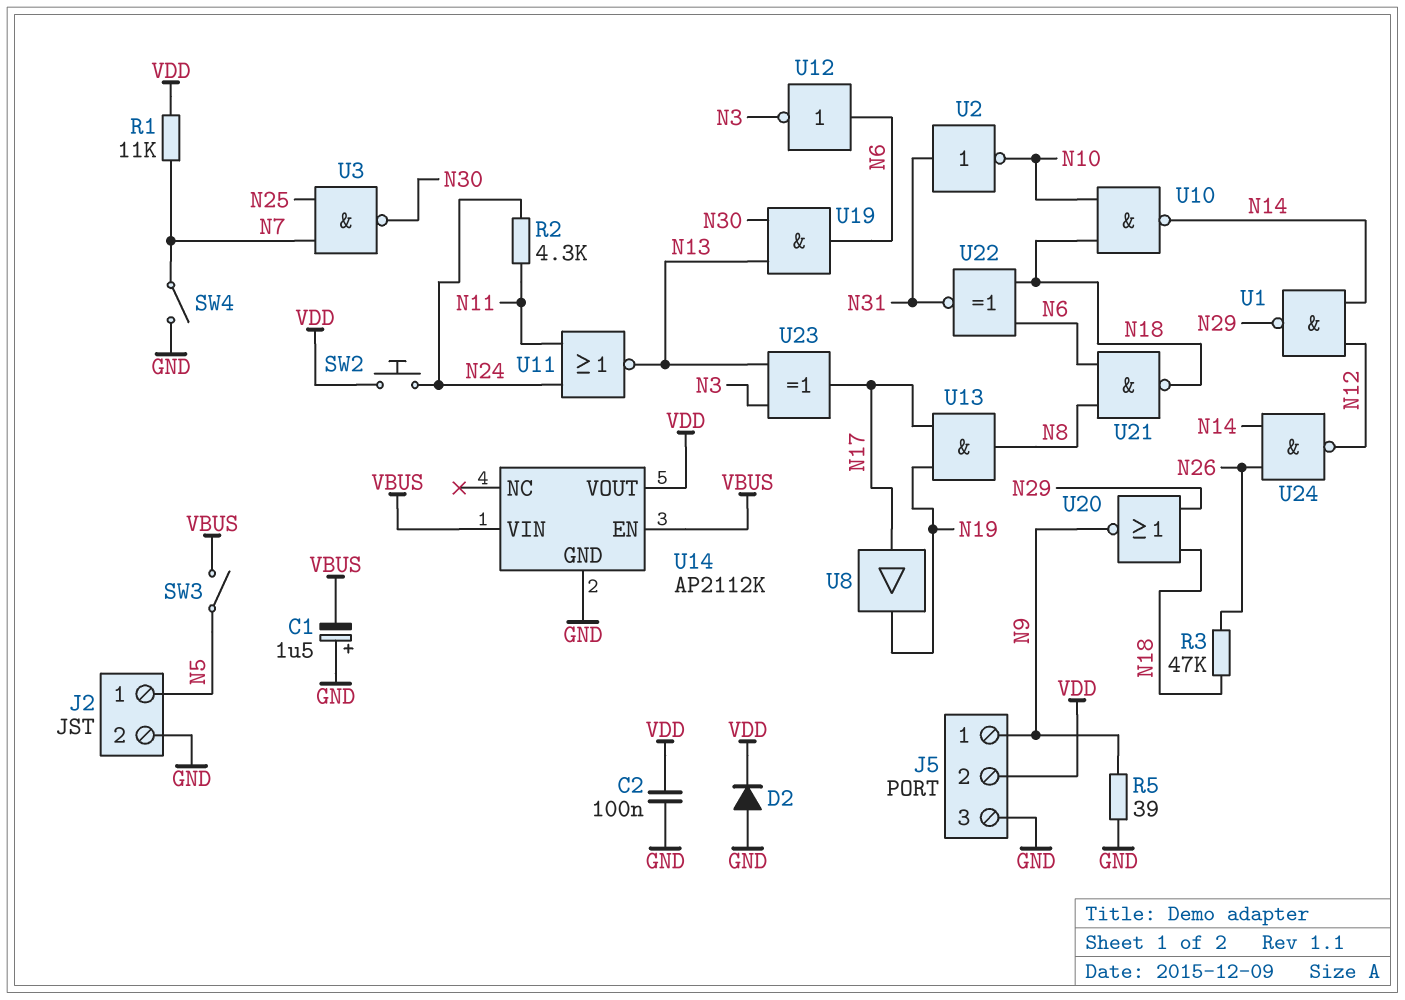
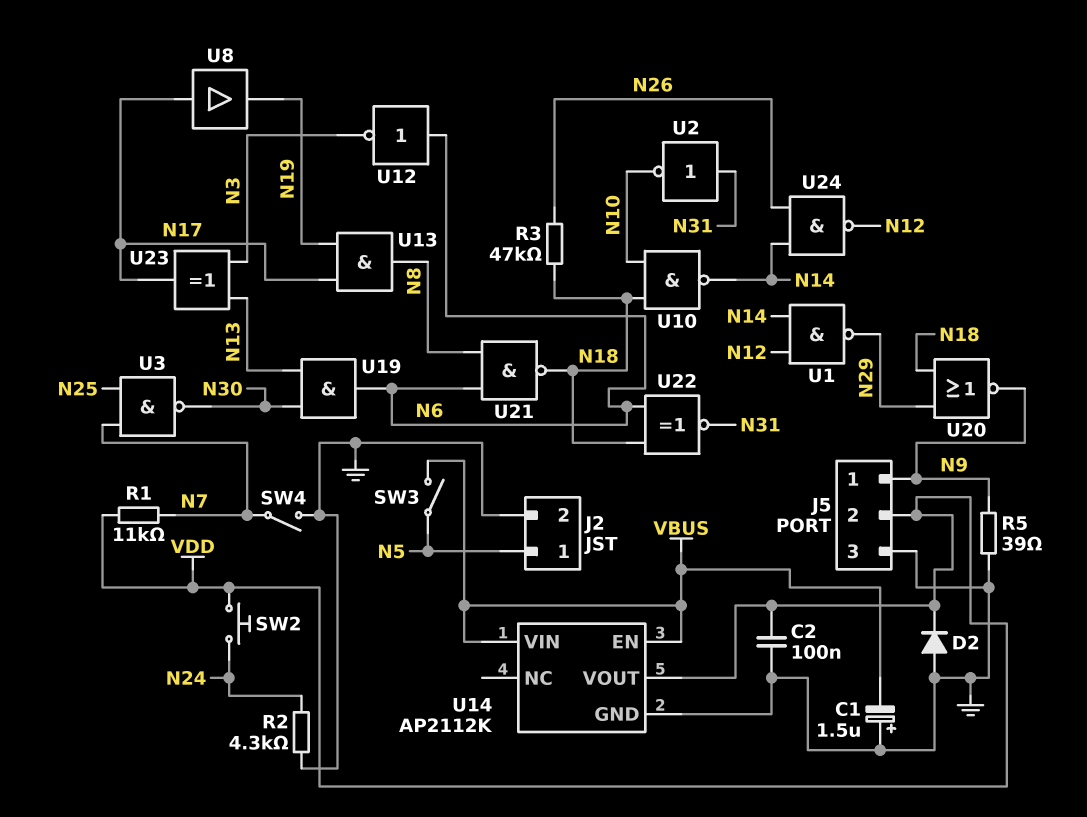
R2: 4.3k (N11, N24) -> 4.3k (GND, N24)
U11: NOR (in N11, in N24, out N13) -> none

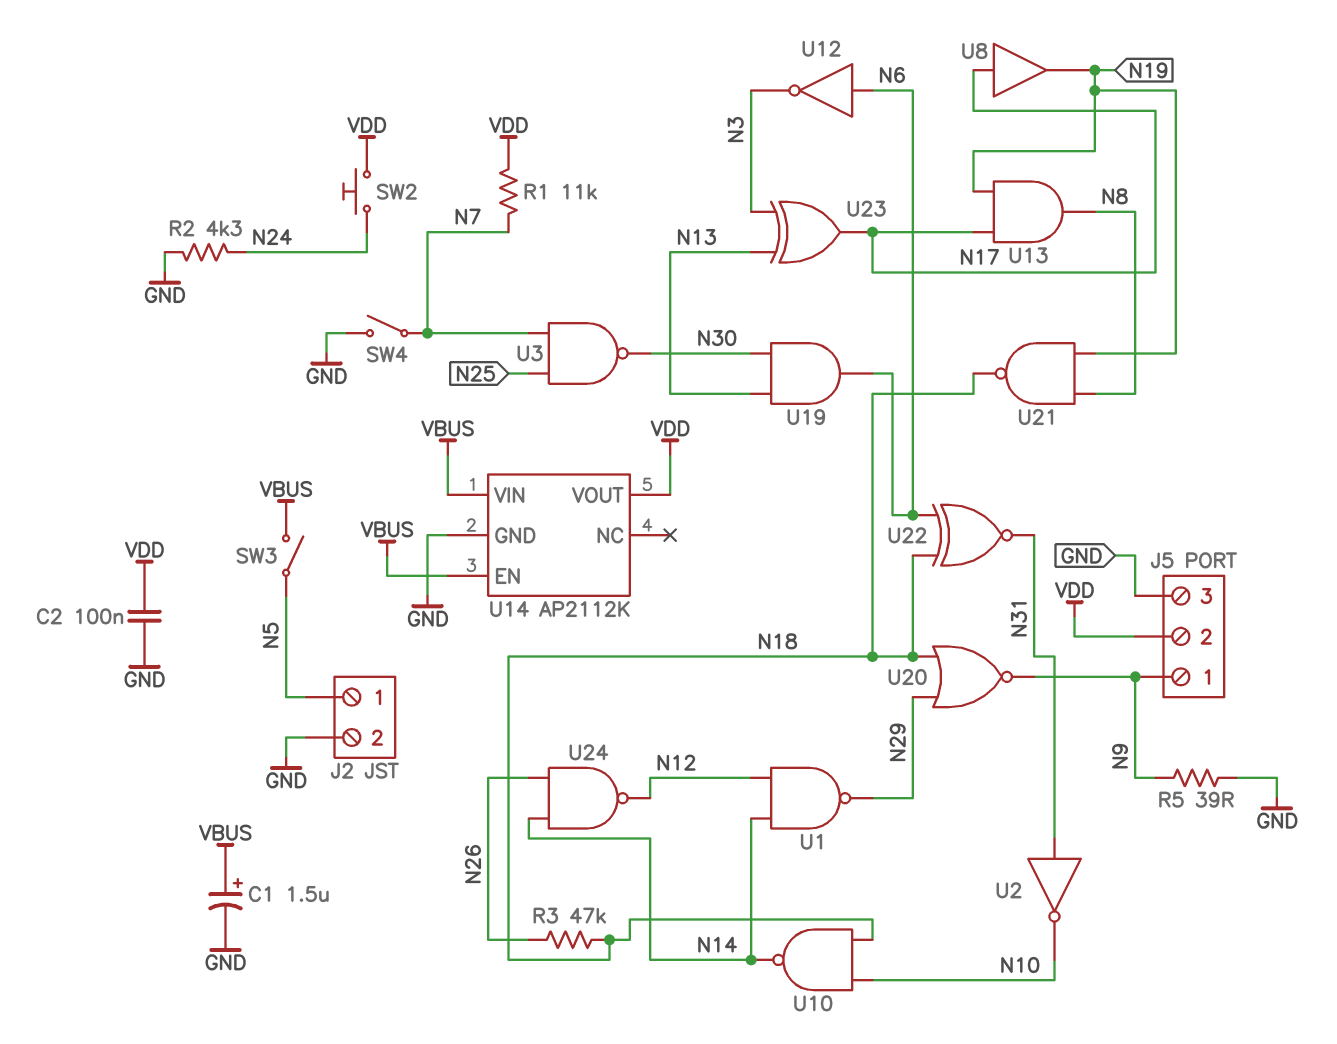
C1: 1.5uF (plus GND, minus VBUS) -> 1.5uF (plus VBUS, minus GND)
D2: diode (A GND, K VDD) -> none
U21: NAND (in N6, in N8, out N18) -> NAND (in N8, in N19, out N18)

